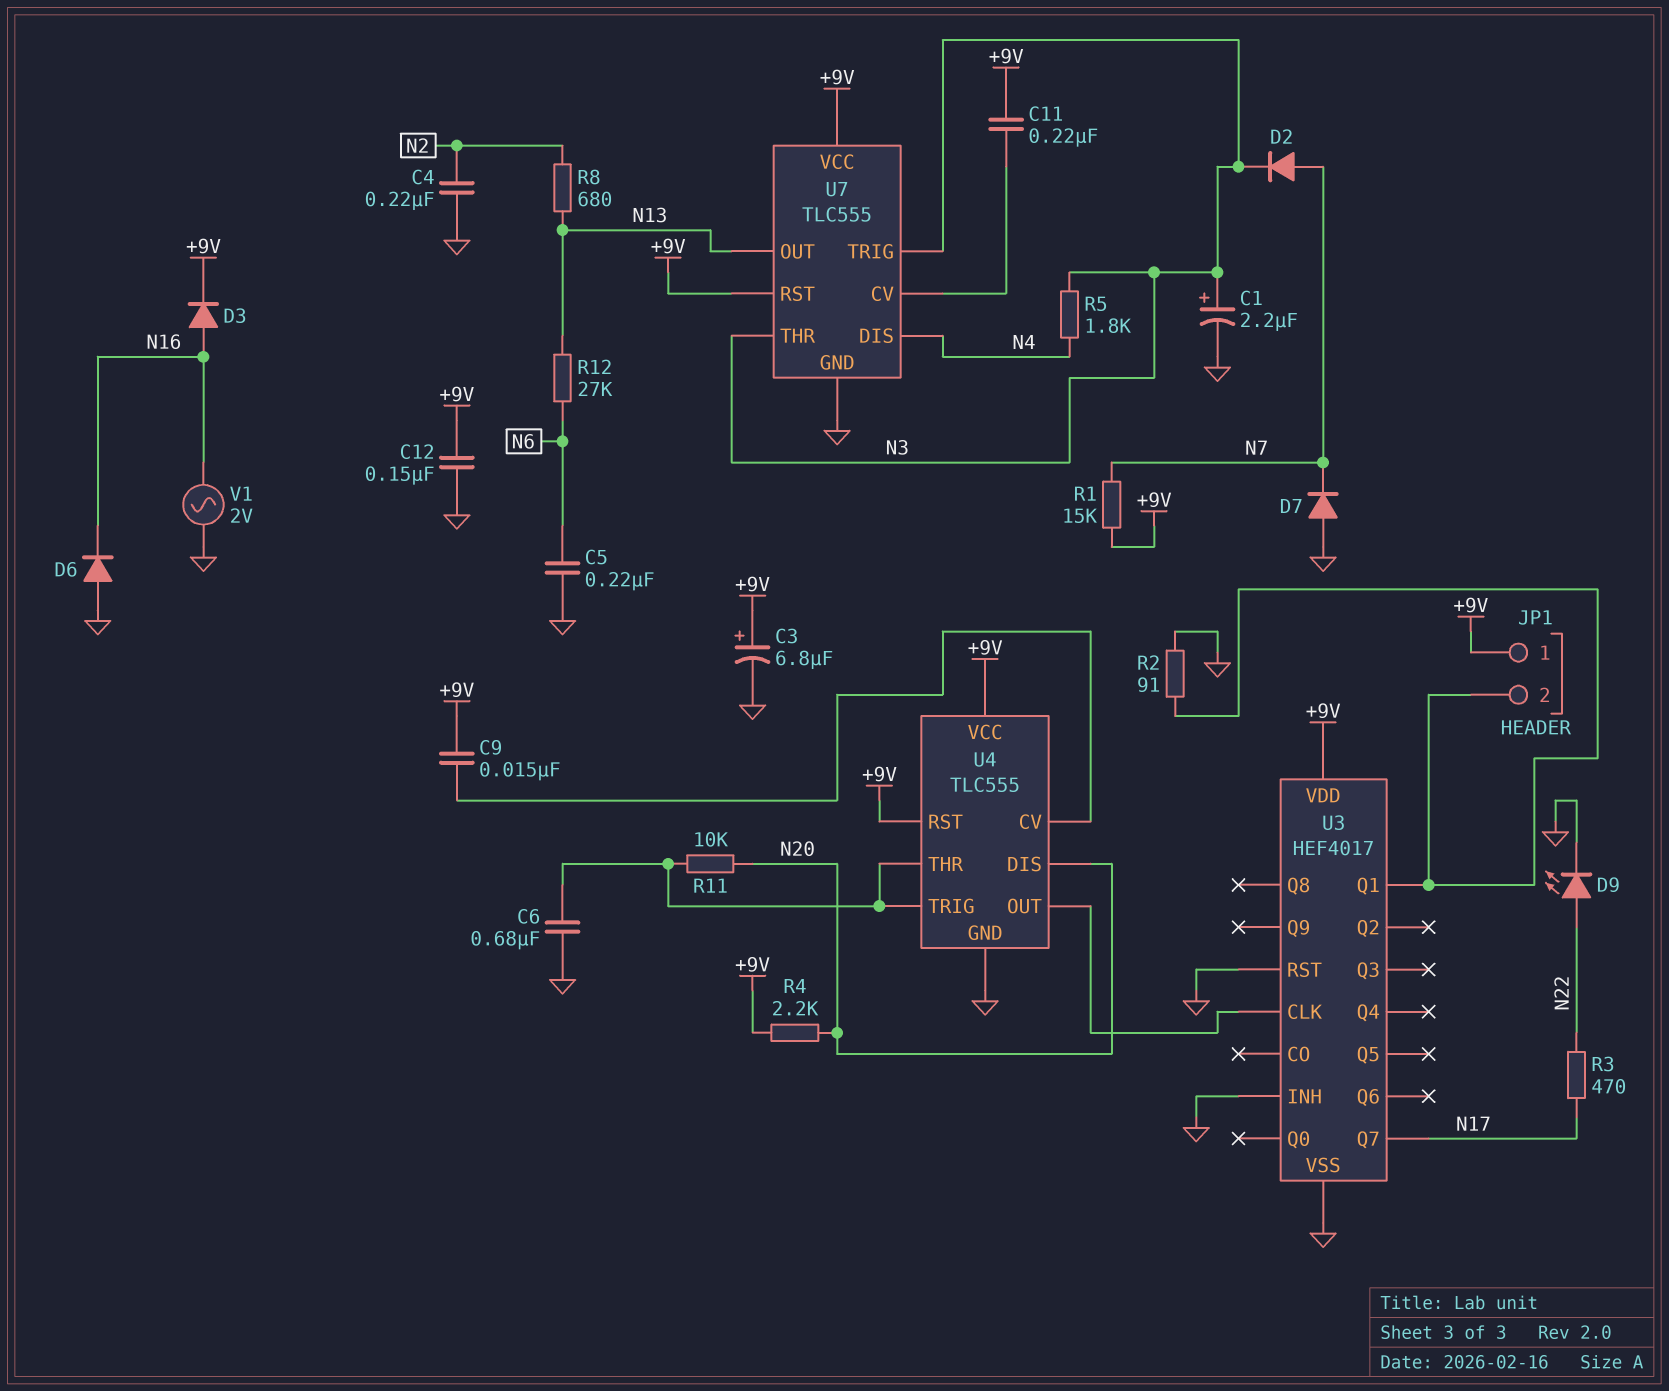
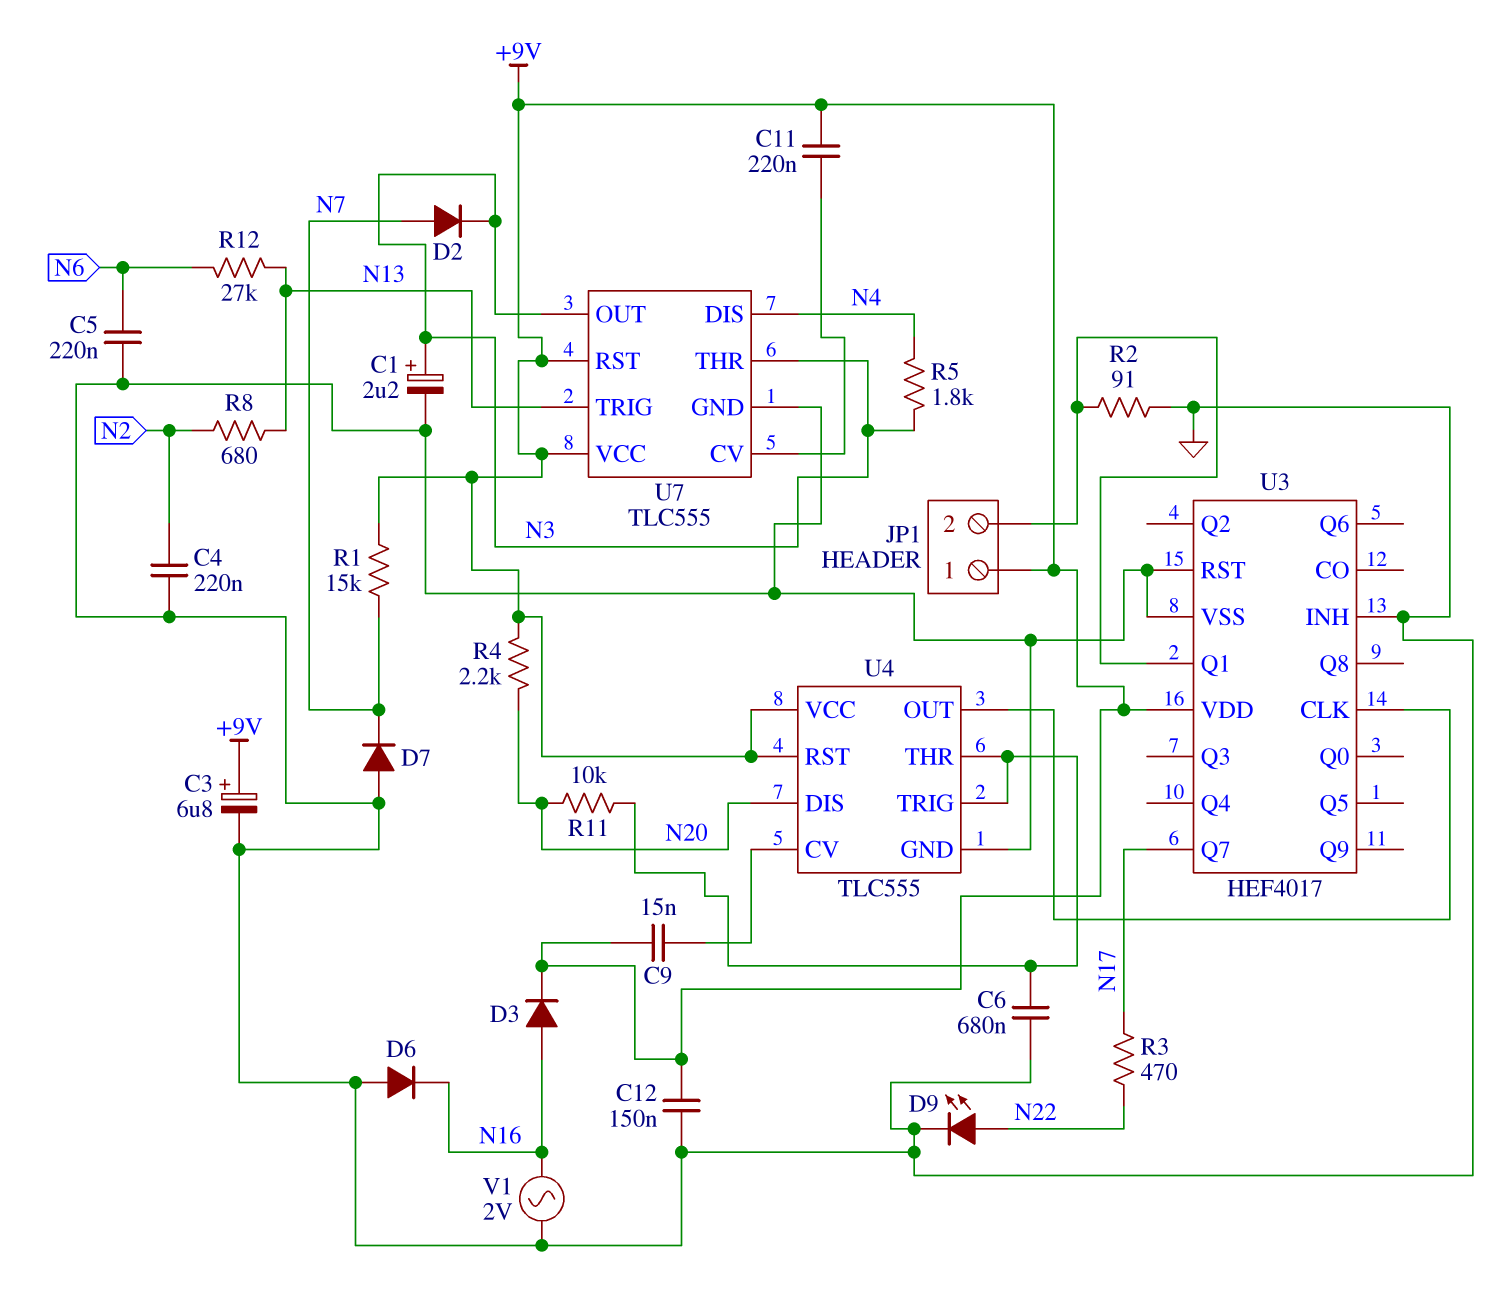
U7 pin OUT: N13 -> N3
U7 pin TRIG: N3 -> N13

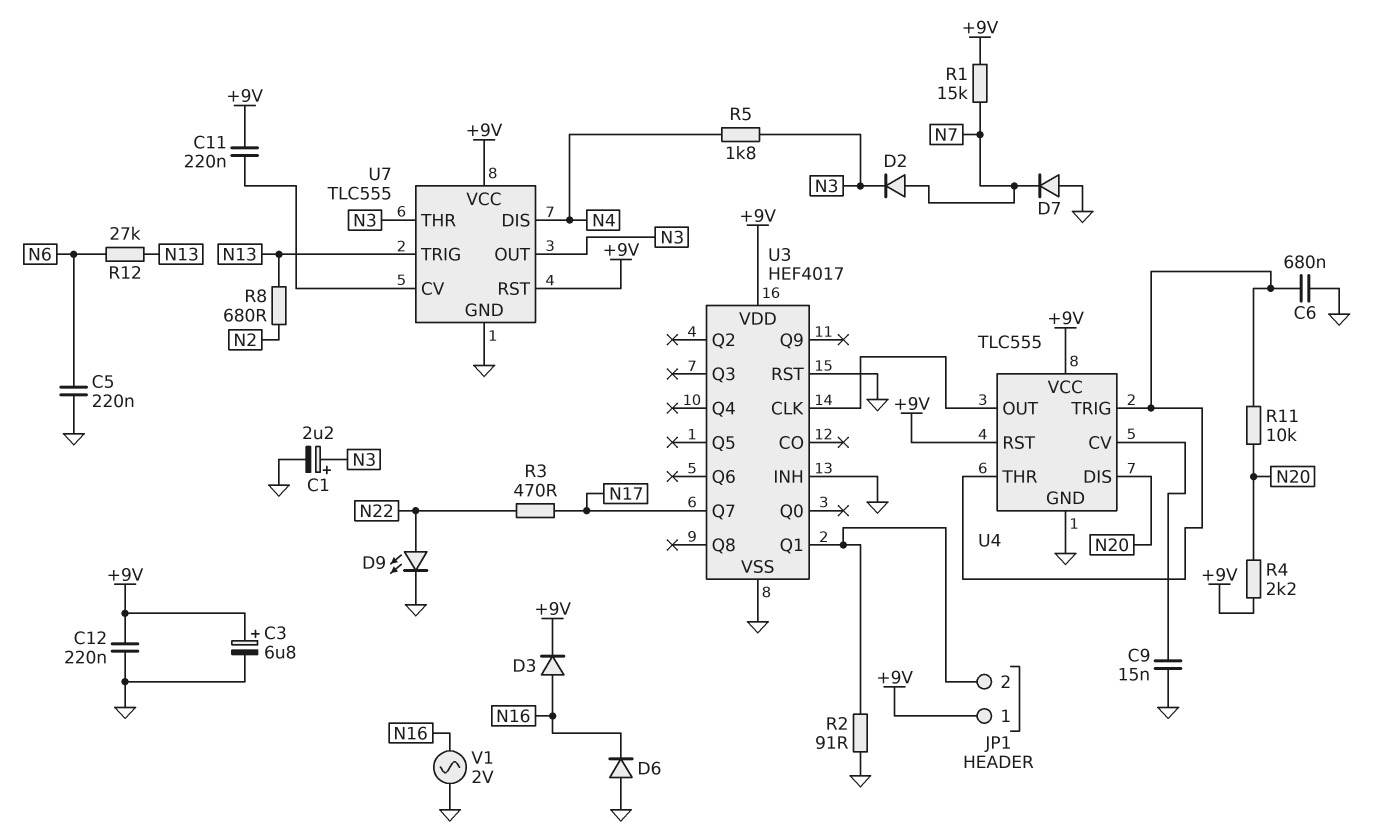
C4: 220nF (GND, N2) -> none
C9: 15nF (+9V, U4/CV) -> 15nF (GND, U4/CV)
C12: 150nF (+9V, GND) -> 220nF (+9V, GND)

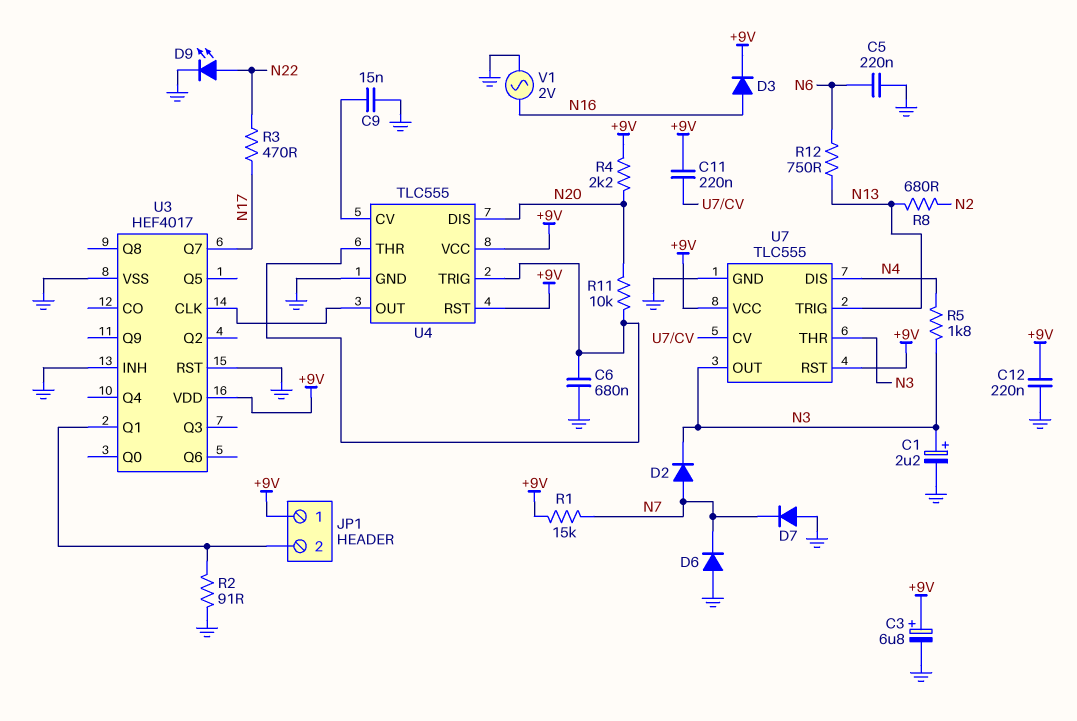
D6: diode (A GND, K N16) -> diode (A GND, K N7)
R12: 27k (N6, N13) -> 750 (N6, N13)

